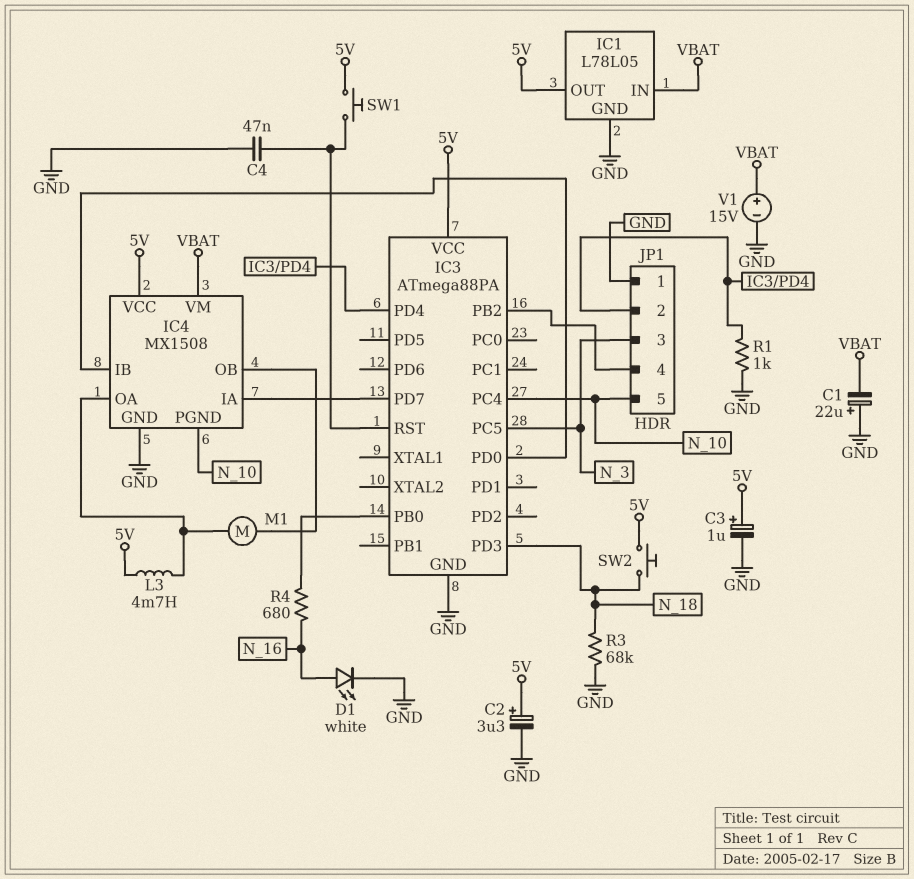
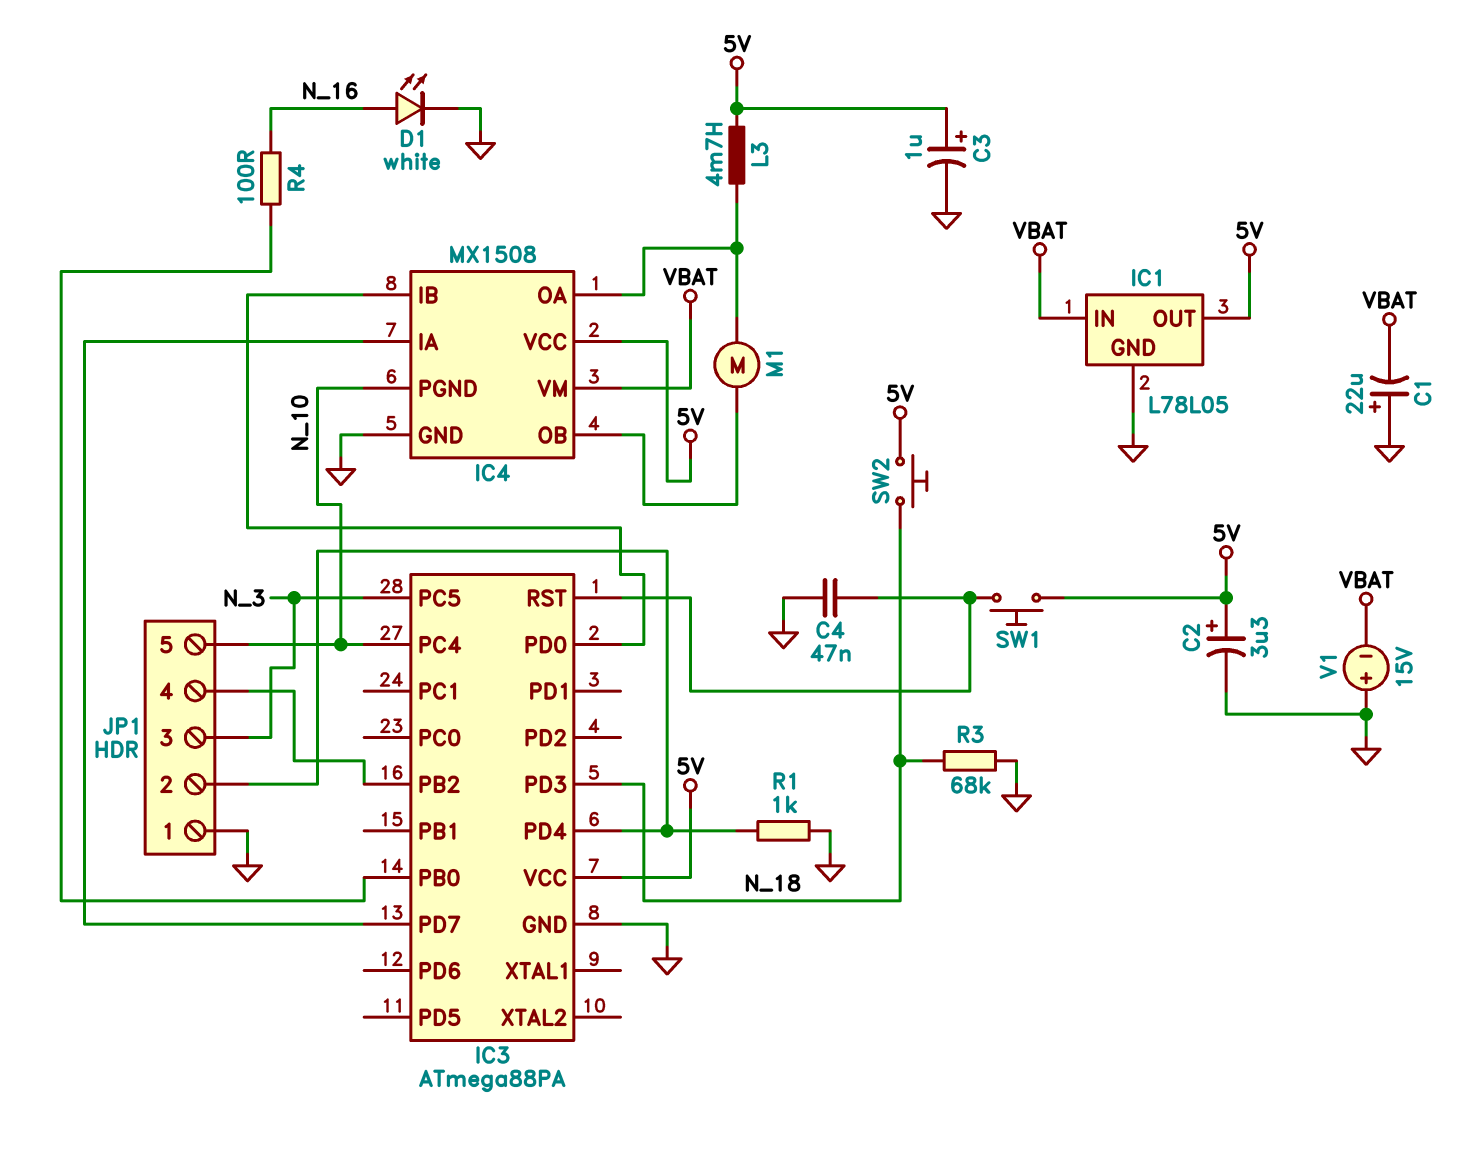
R4: 680 (IC3/PB0, N_16) -> 100 (IC3/PB0, N_16)
V1: 15V (plus VBAT, minus GND) -> 15V (plus GND, minus VBAT)

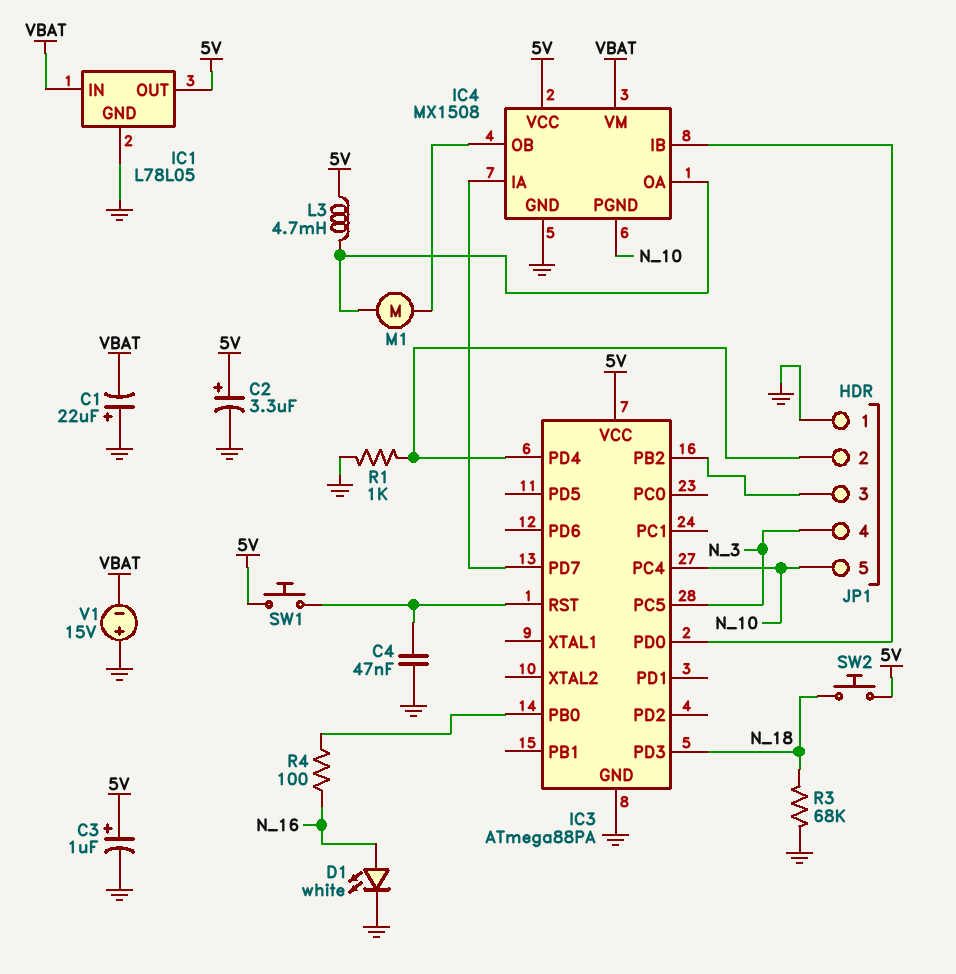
JP1 pin 3: N_3 -> IC3/PB2
JP1 pin 4: IC3/PB2 -> N_3

